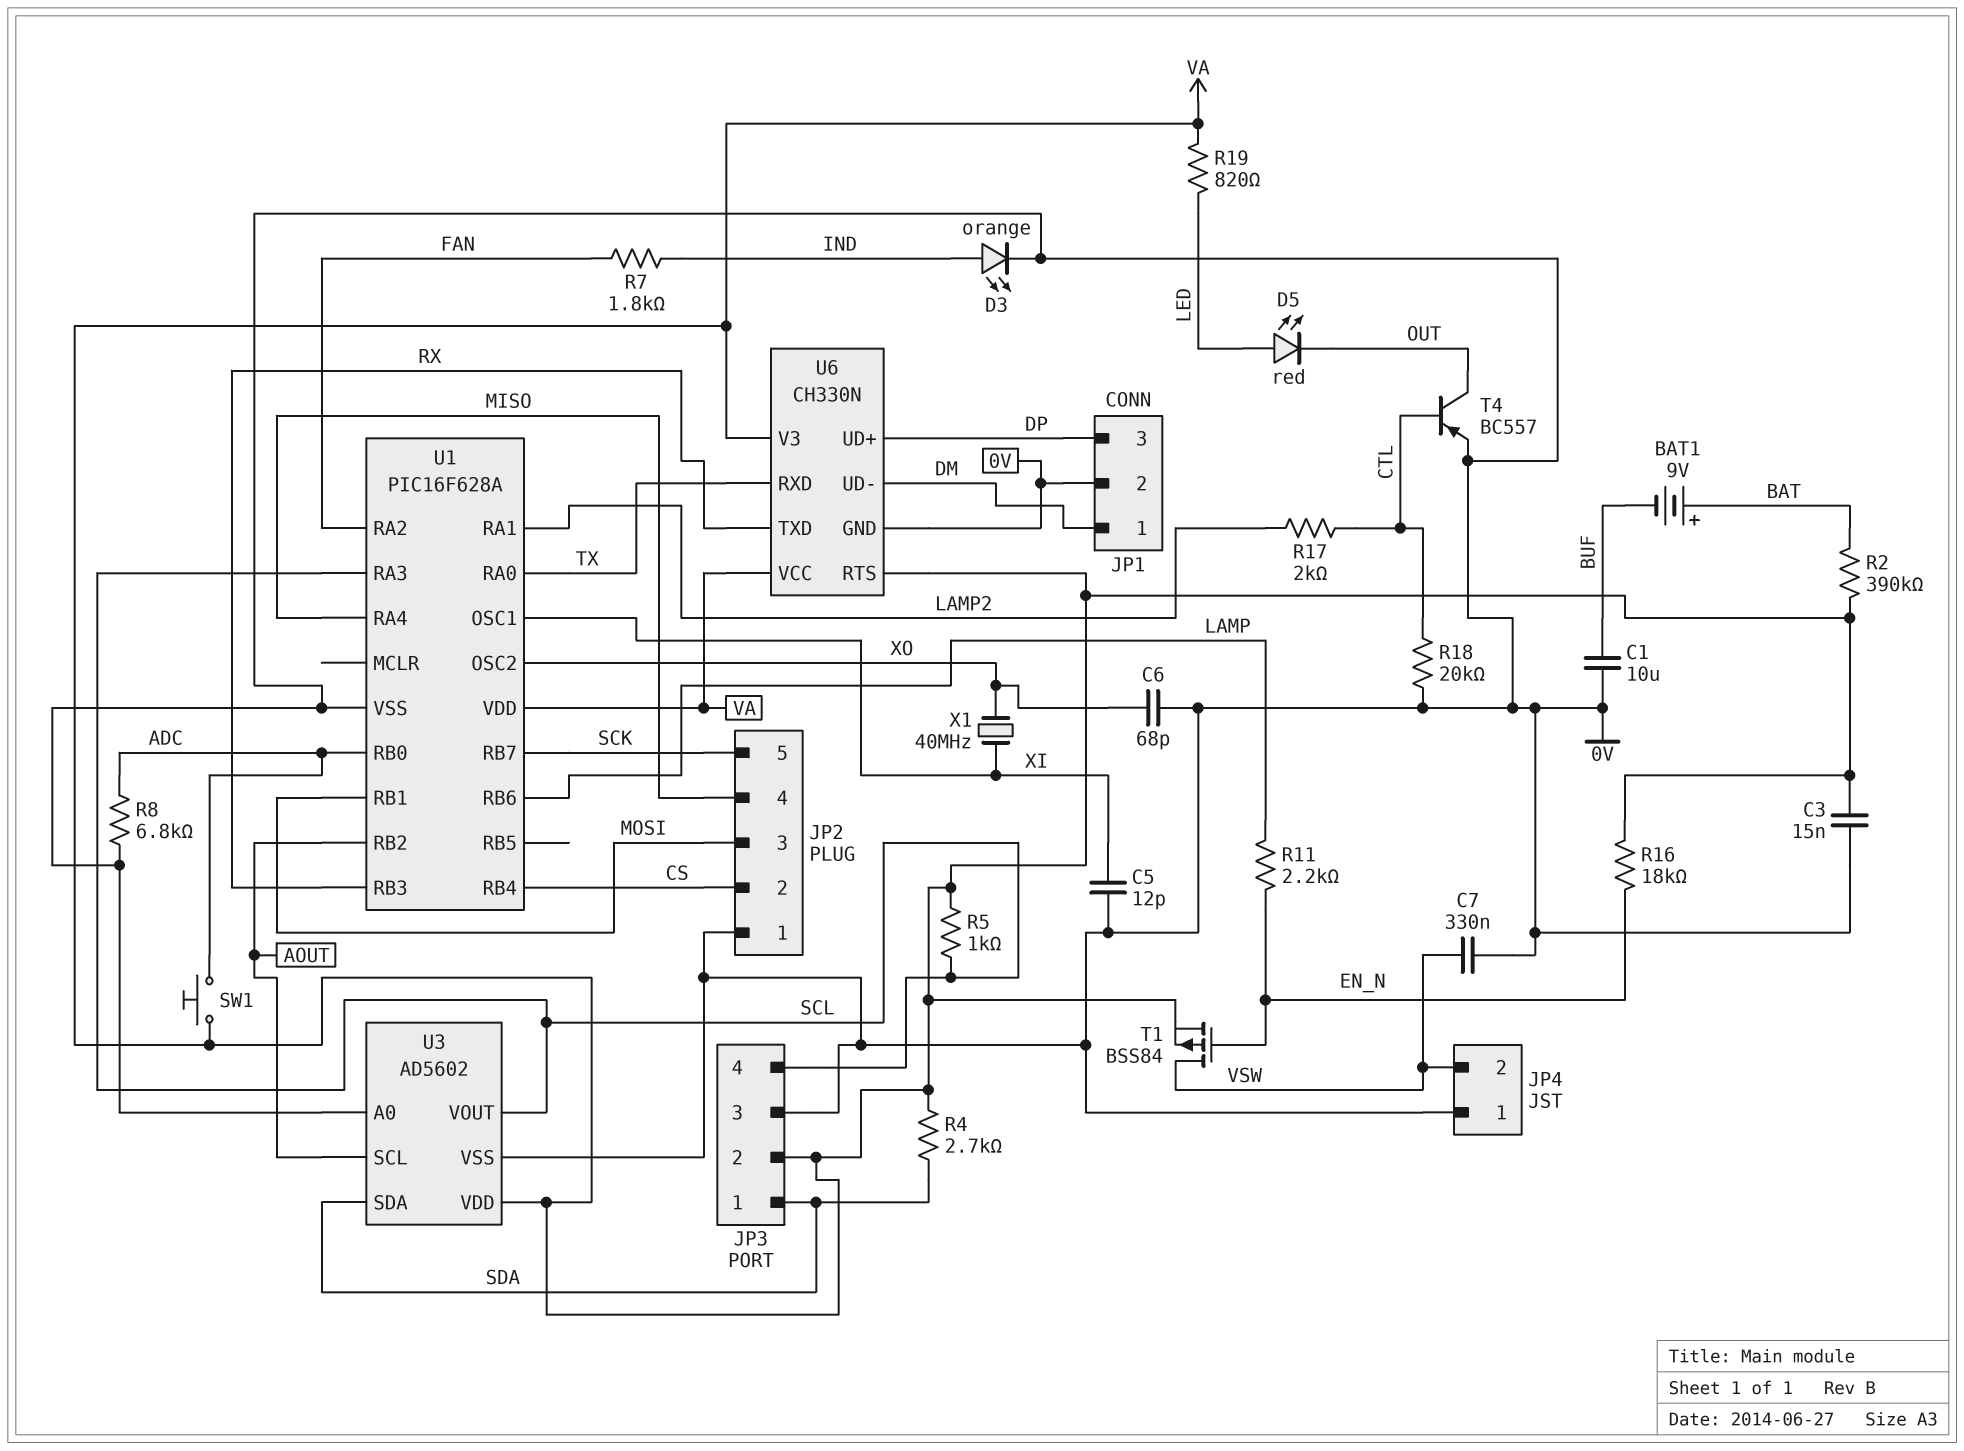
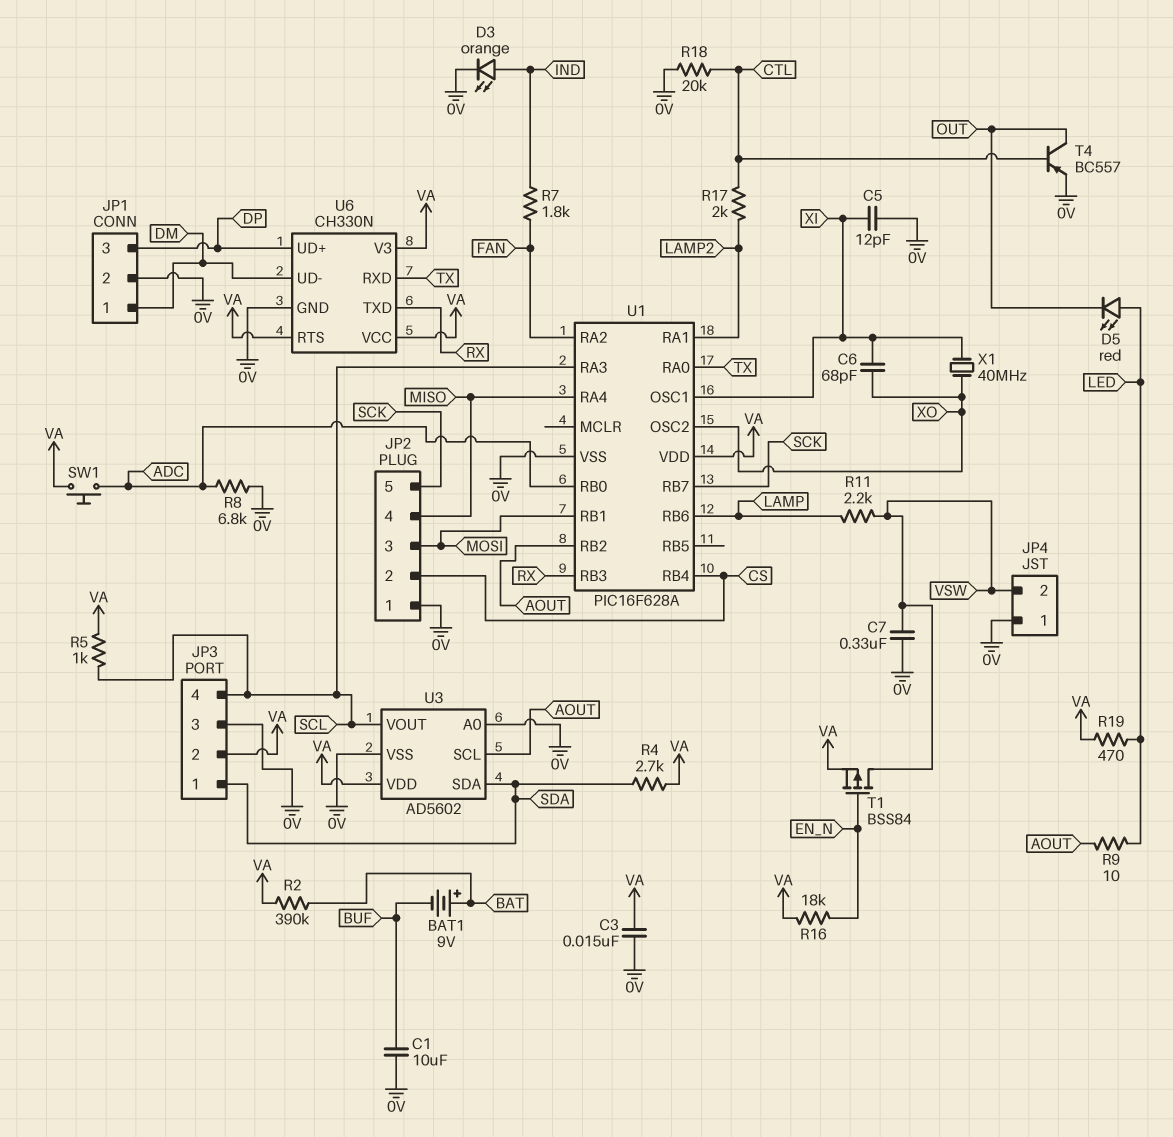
C6: 68pF (0V, XO) -> 68pF (XI, XO)
R9: none -> 10 (AOUT, LED)
R11: 2.2k (EN_N, LAMP) -> 2.2k (LAMP, VSW)
R19: 820 (LED, VA) -> 470 (LED, VA)

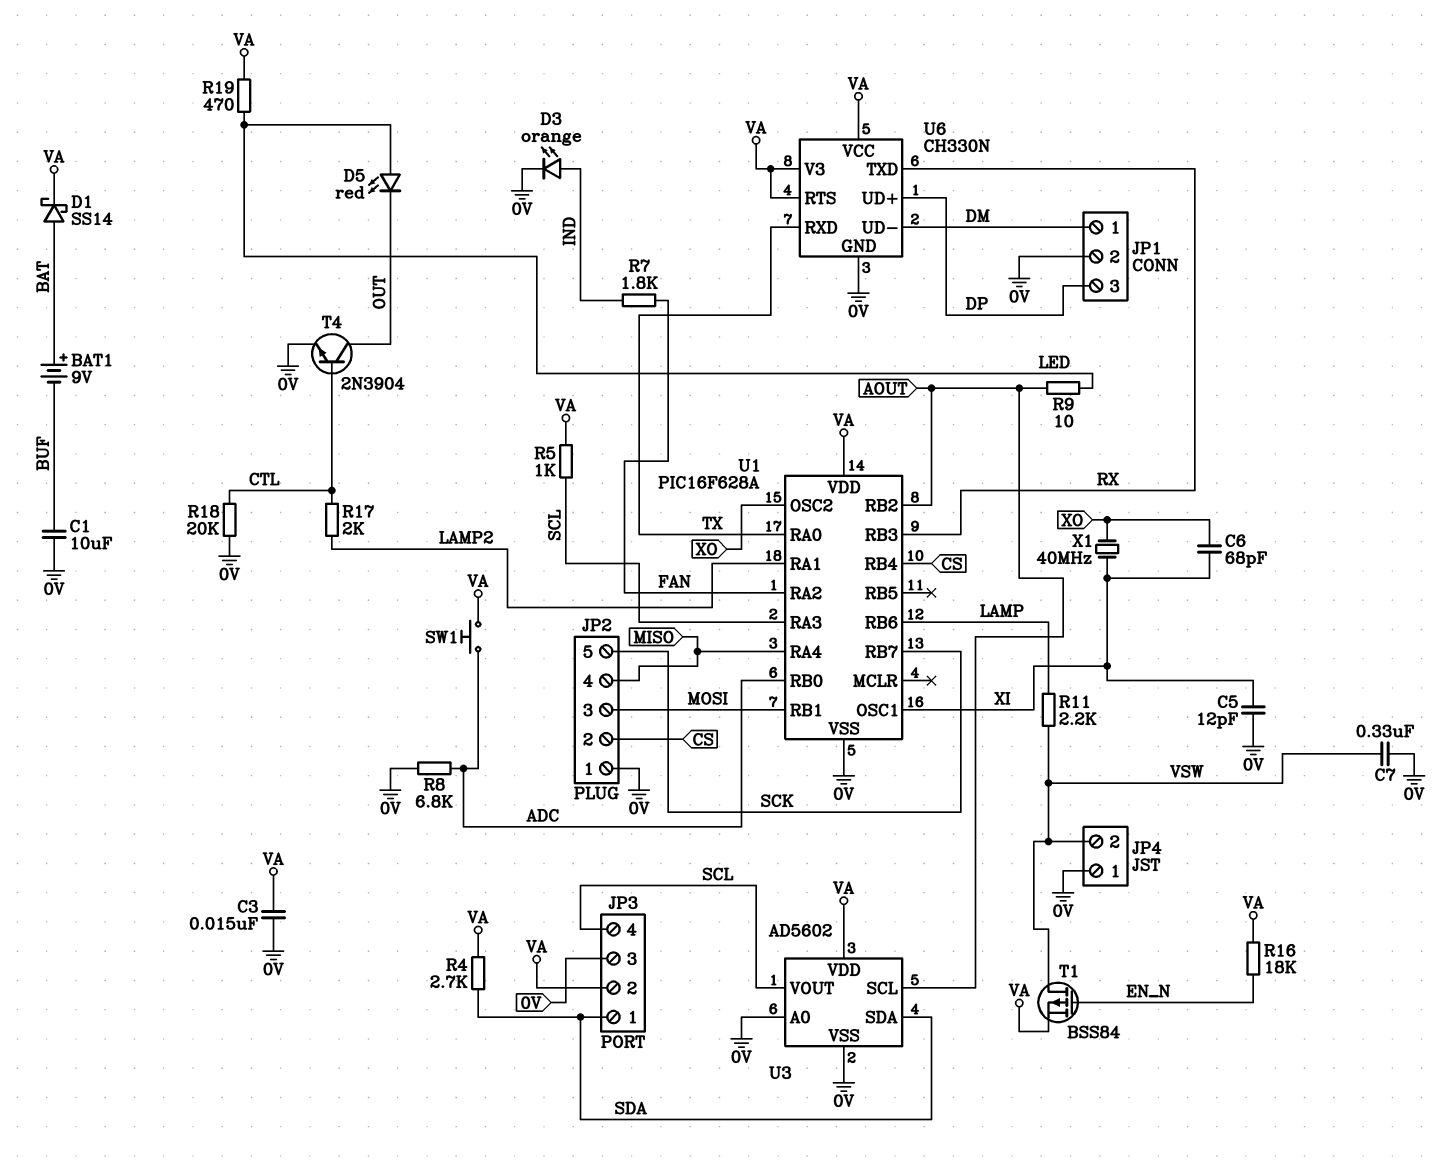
D1: none -> schottky SS14 (A BAT, K VA)
R2: 390k (BAT, VA) -> none
T4: PNP BC557 (B CTL, C OUT, E 0V) -> NPN 2N3904 (B CTL, C OUT, E 0V)

